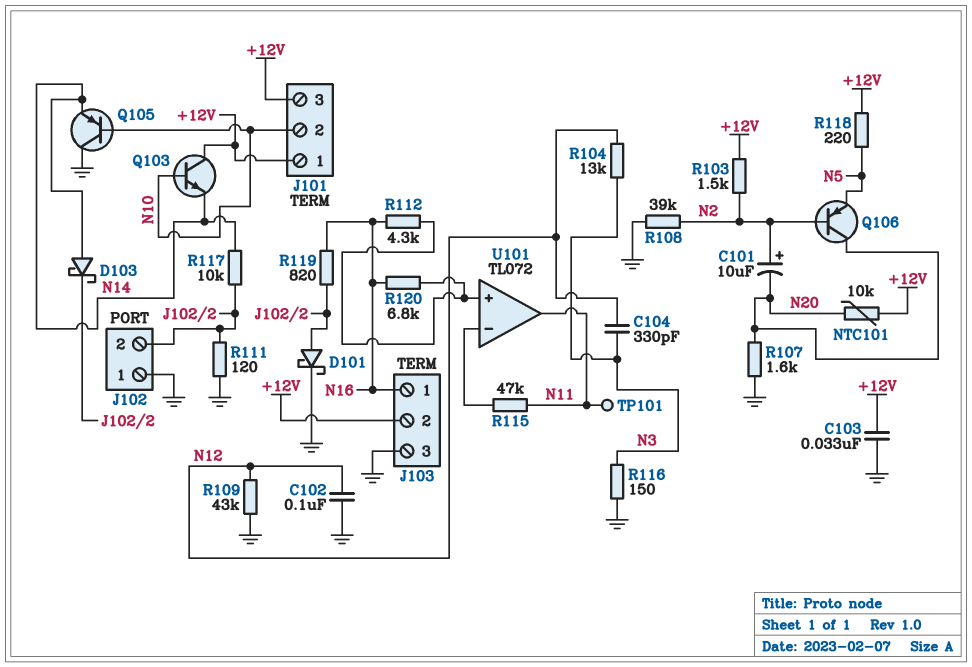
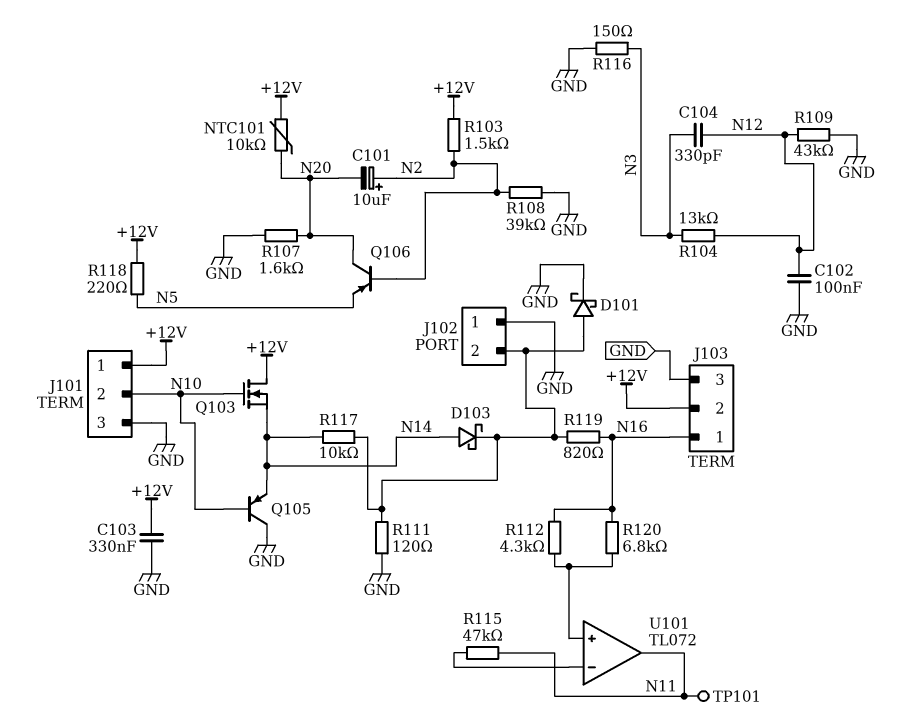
C103: 33nF (+12V, GND) -> 330nF (+12V, GND)
J101 pin 3: +12V -> GND
Q103: NPN (B N10, C +12V, E N14) -> NMOS (G N10, D +12V, S N14)

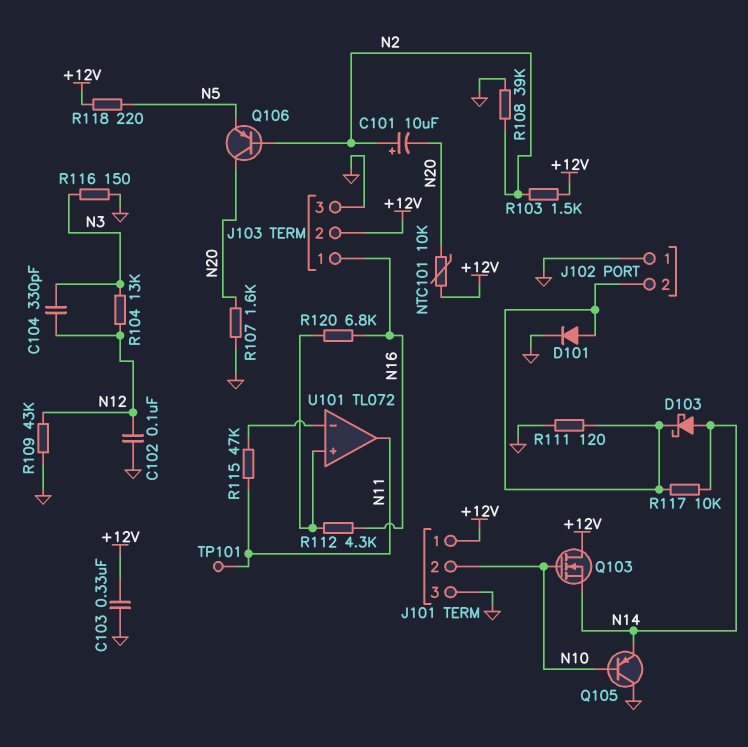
D101: schottky (A J102/2, K GND) -> diode (A J102/2, K GND)
R119: 820 (J102/2, N16) -> none

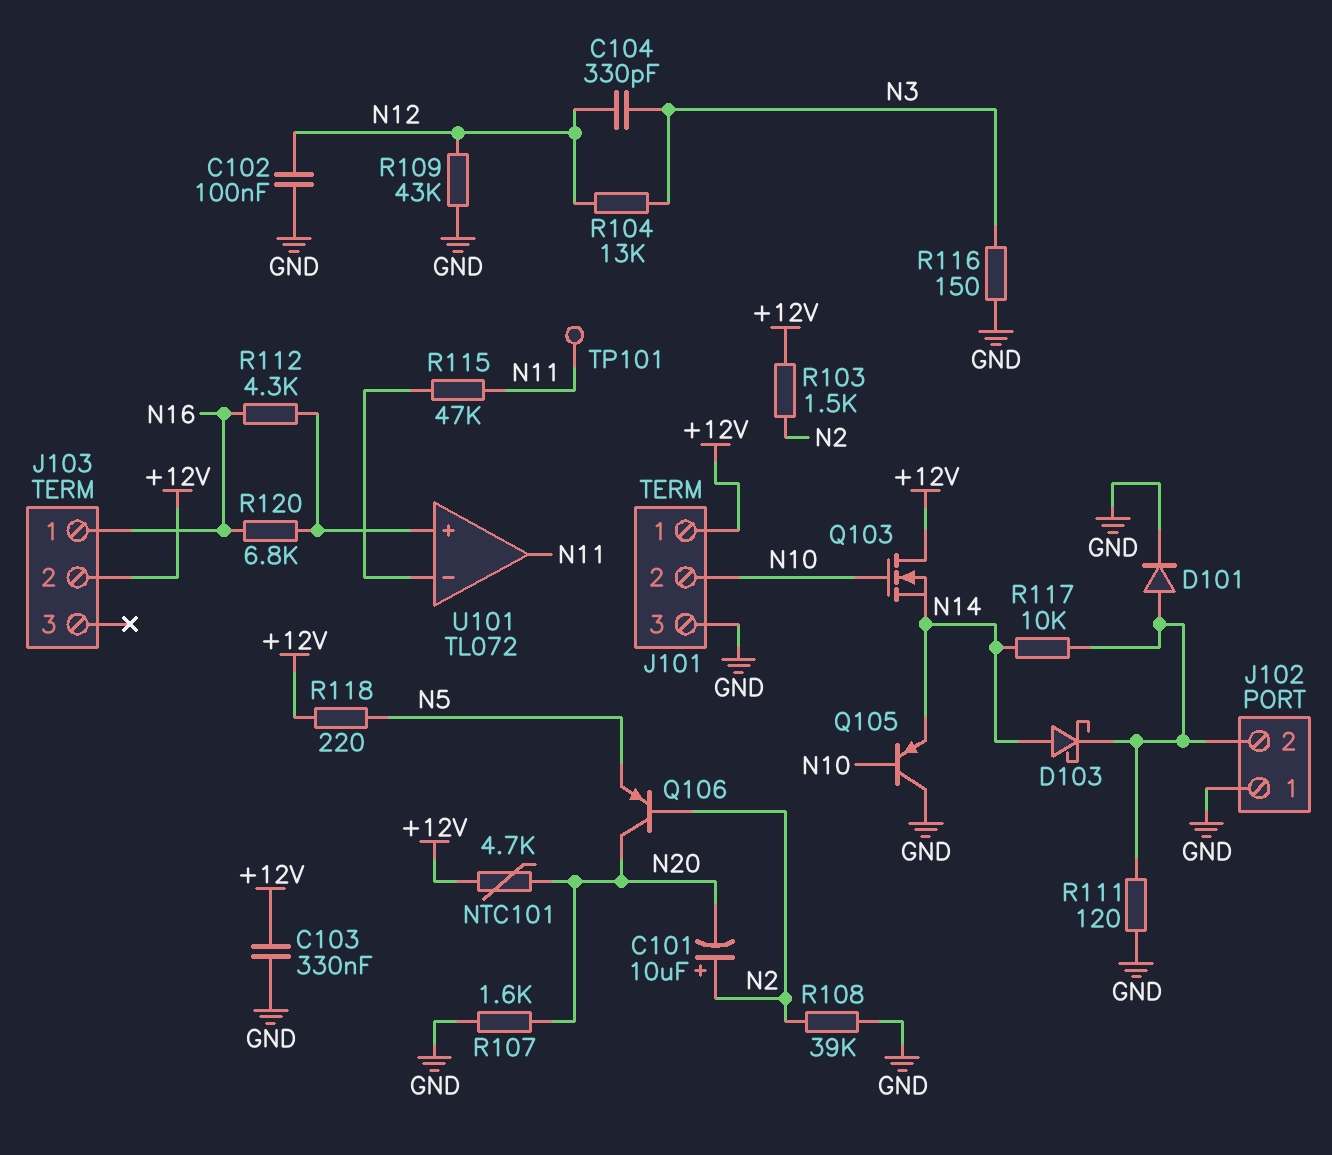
J103 pin 3: GND -> none
NTC101: 10k (+12V, N20) -> 4.7k (+12V, N20)

